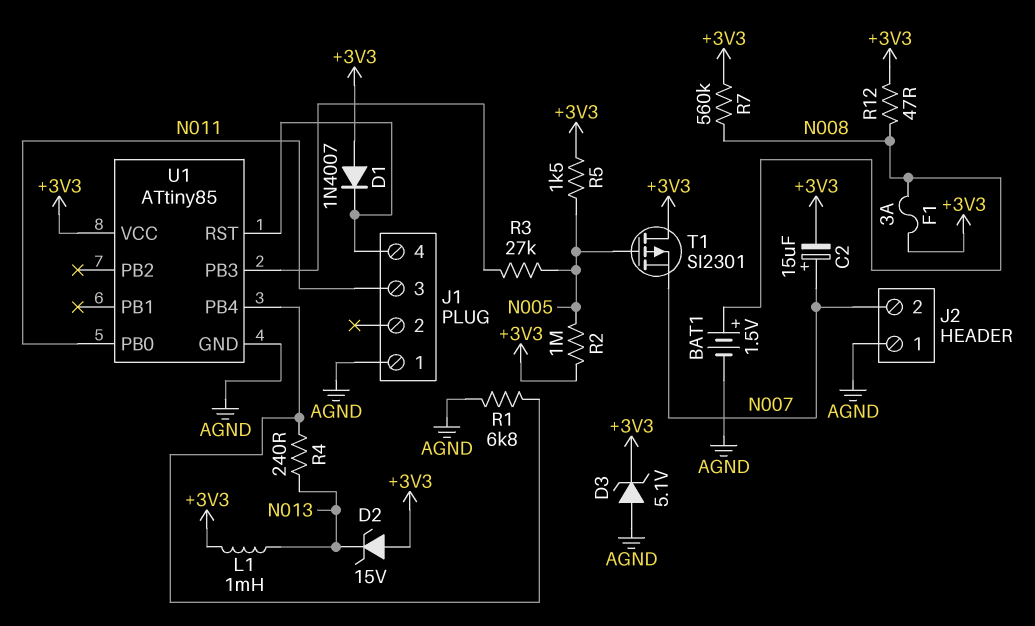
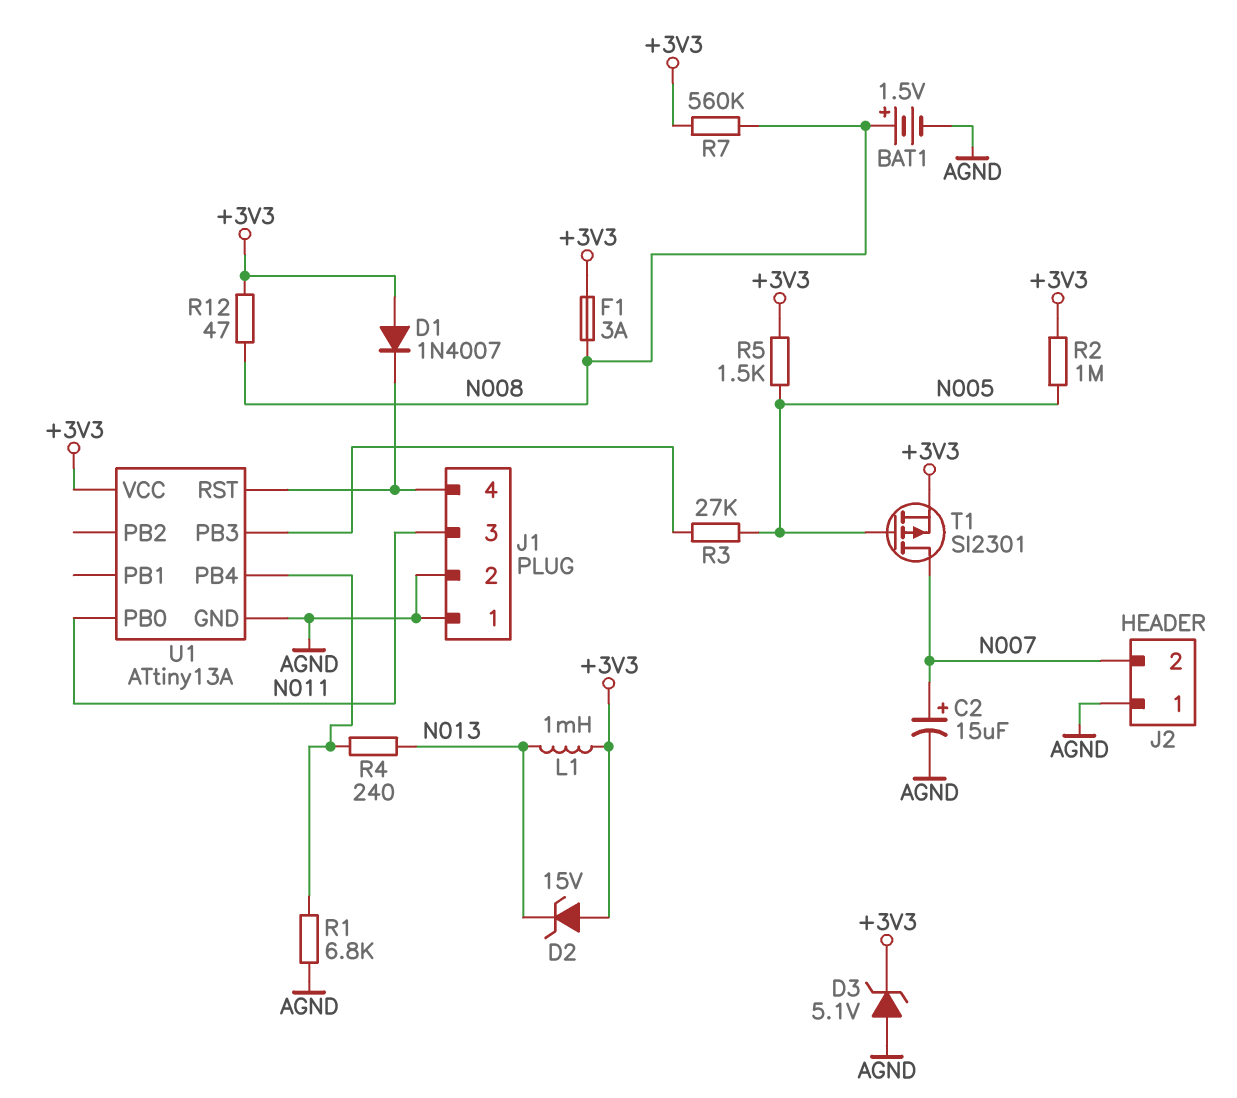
C2: 15uF (plus N007, minus +3V3) -> 15uF (plus N007, minus AGND)
J1 pin 2: none -> AGND
T1: PMOS SI2301 (G N005, D +3V3, S N007) -> PMOS SI2301 (G N005, D N007, S +3V3)
U1: ATtiny85 -> ATtiny13A

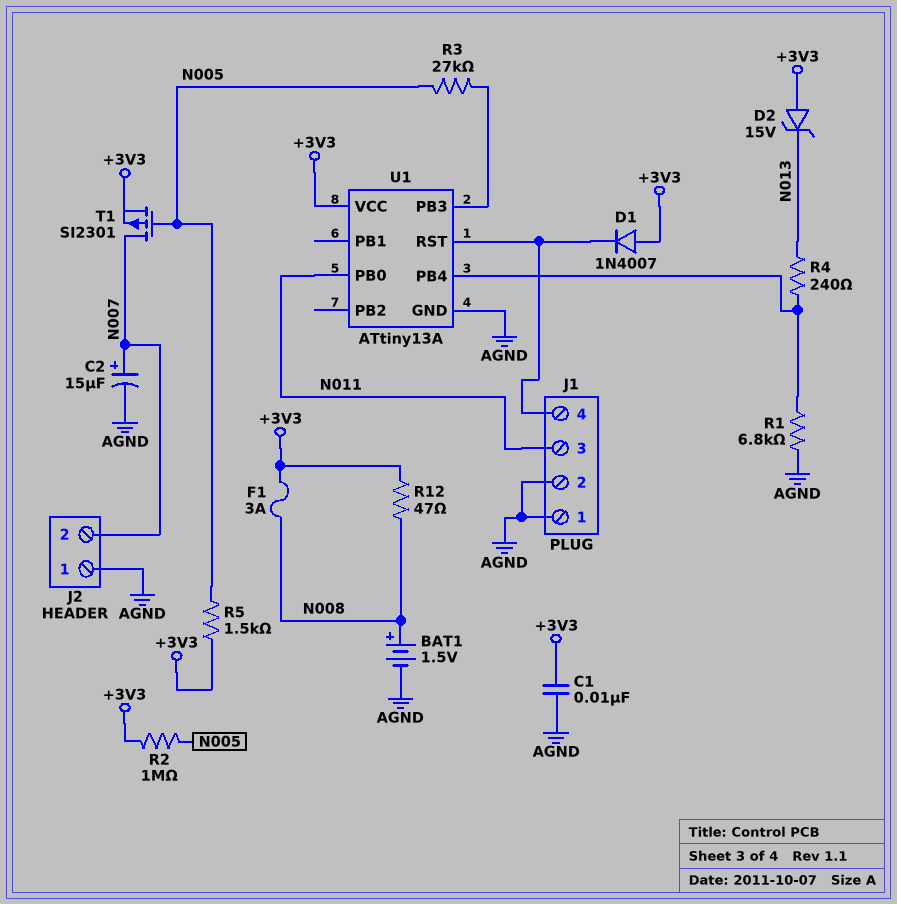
C1: none -> 10nF (+3V3, AGND)
D3: zener 5.1V (A AGND, K +3V3) -> none
L1: 1mH (+3V3, N013) -> none
R7: 560k (+3V3, N008) -> none

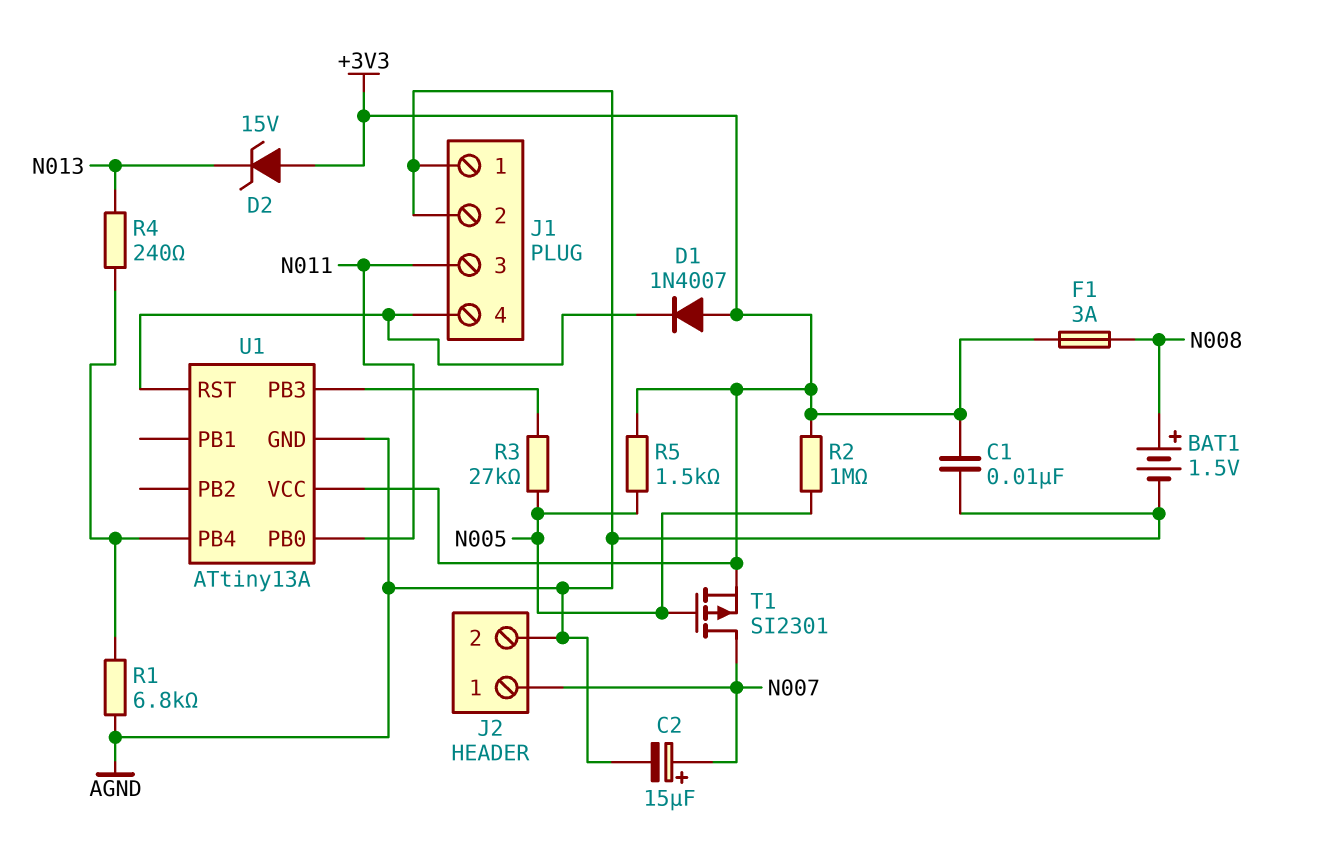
J2 pin 1: AGND -> N007
J2 pin 2: N007 -> AGND
R12: 47 (+3V3, N008) -> none

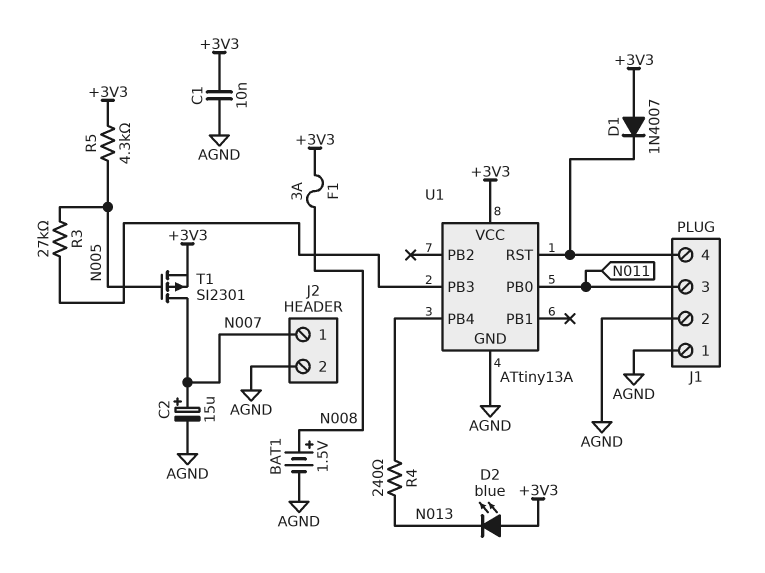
D2: zener 15V (A +3V3, K N013) -> LED blue (A +3V3, K N013)
R1: 6.8k (AGND, U1/PB4) -> none
R2: 1M (+3V3, N005) -> none
R5: 1.5k (+3V3, N005) -> 4.3k (+3V3, N005)

